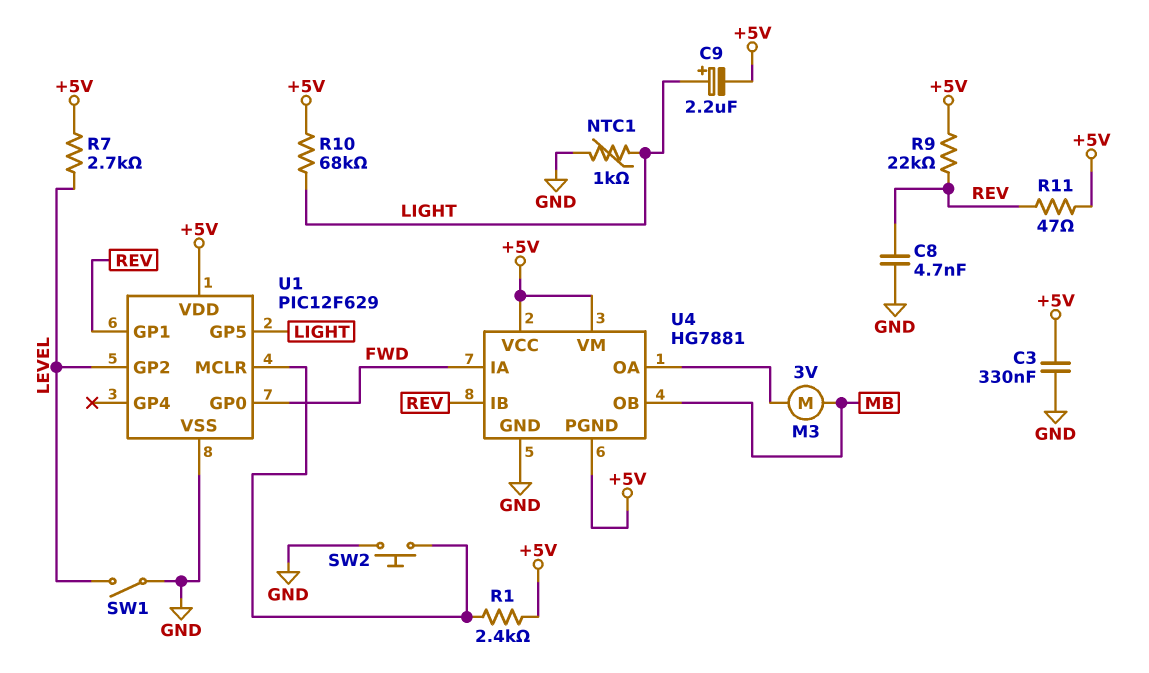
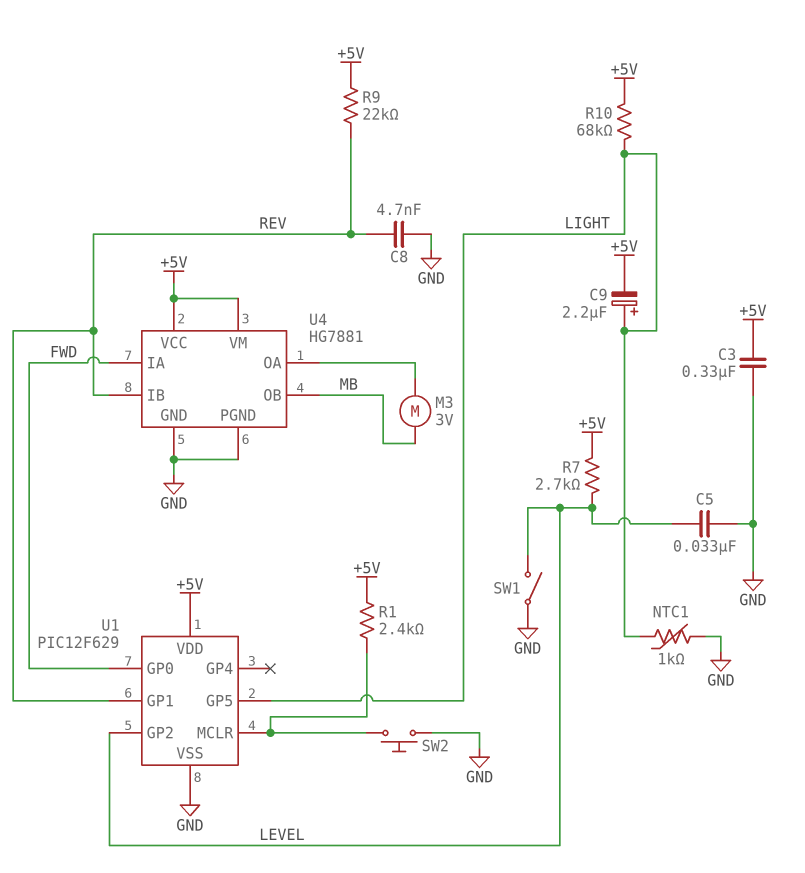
C5: none -> 33nF (GND, LEVEL)
R11: 47 (+5V, REV) -> none
U4 pin PGND: +5V -> GND

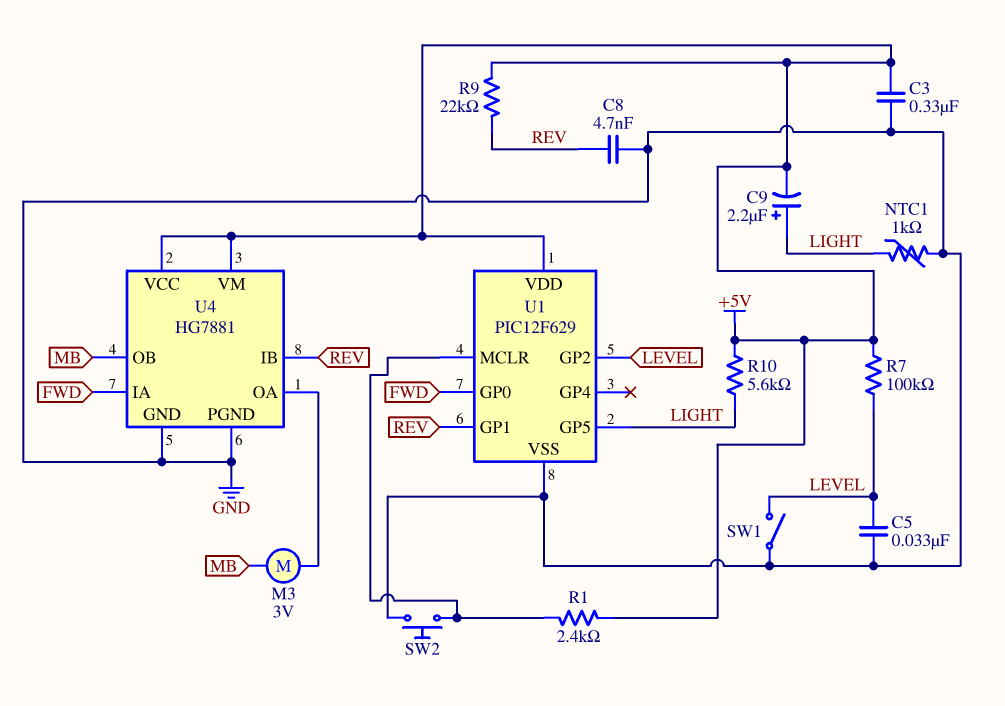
R7: 2.7k (+5V, LEVEL) -> 100k (+5V, LEVEL)
R10: 68k (+5V, LIGHT) -> 5.6k (+5V, LIGHT)

